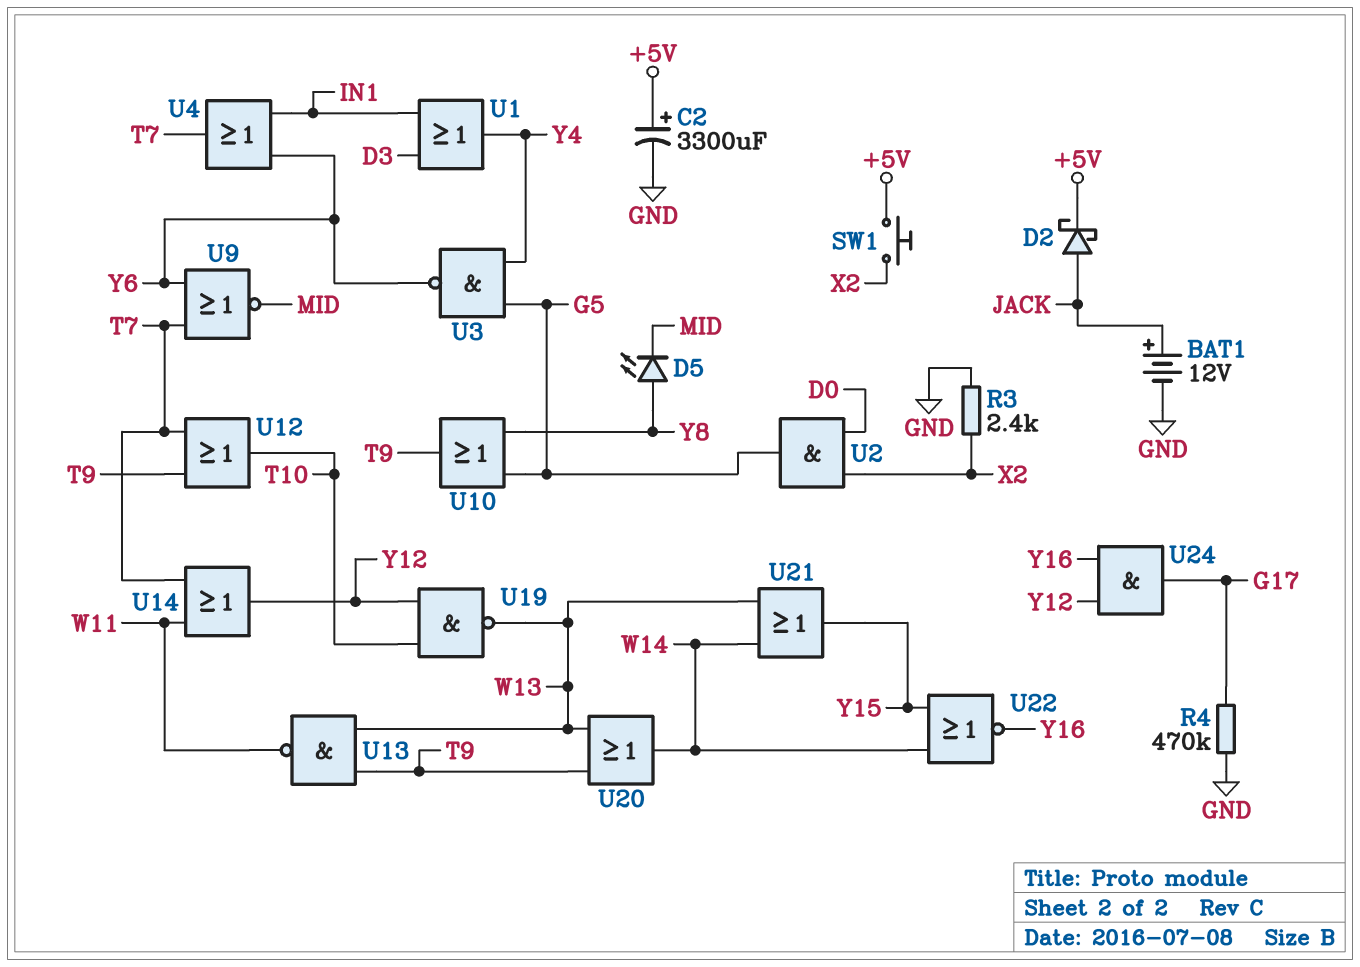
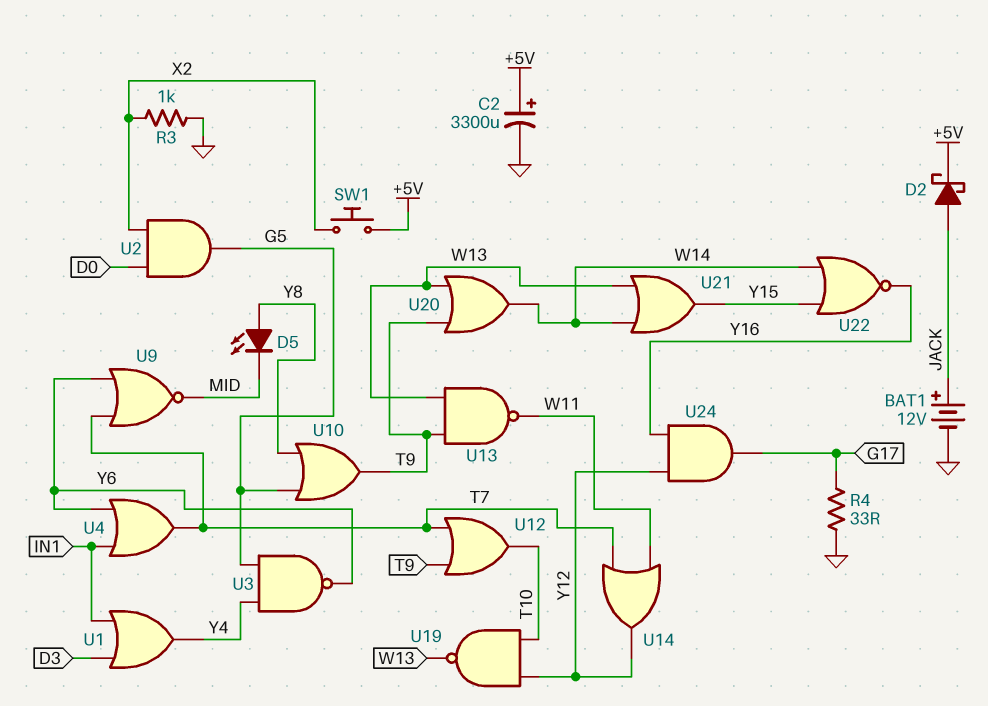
R3: 2.4k (GND, X2) -> 1k (GND, X2)
R4: 470k (G17, GND) -> 33 (G17, GND)

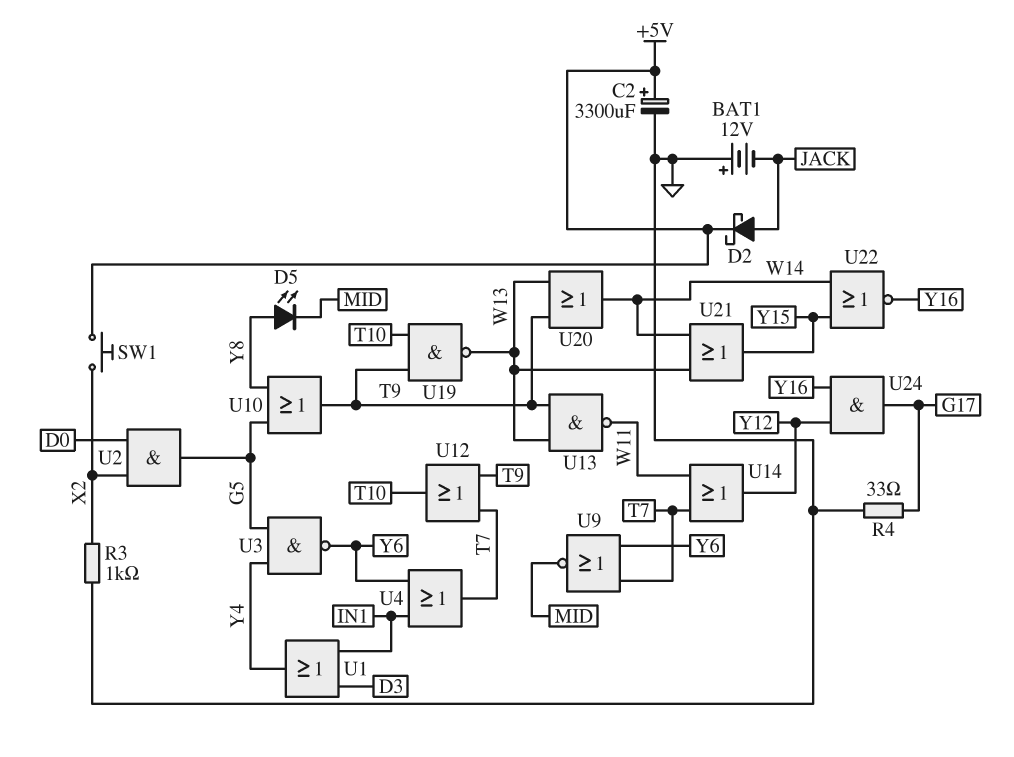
BAT1: 12V (plus JACK, minus GND) -> 12V (plus GND, minus JACK)
U19: NAND (in T10, in Y12, out W13) -> NAND (in T9, in T10, out W13)

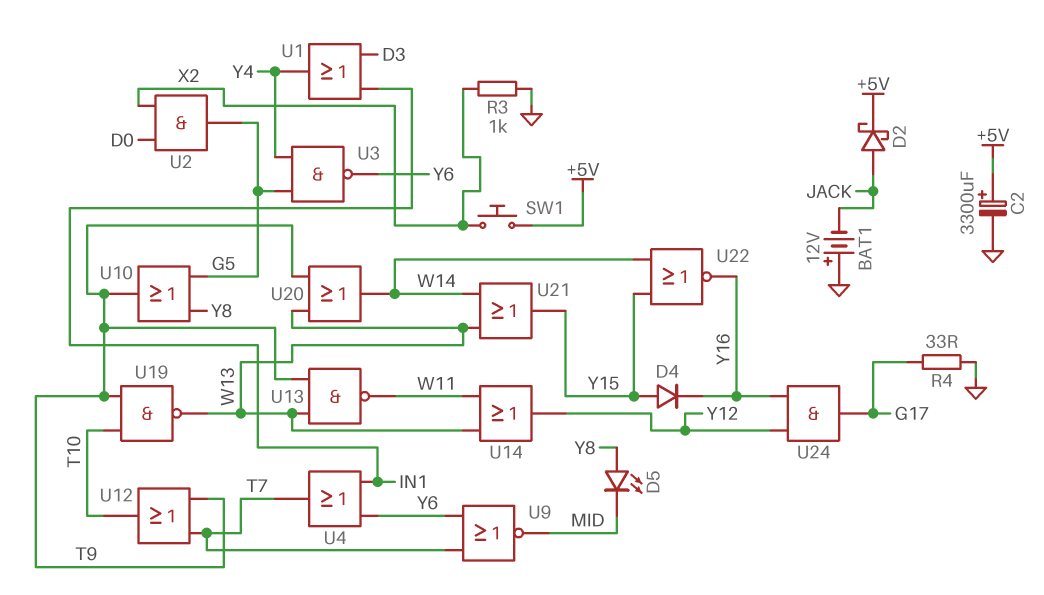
D4: none -> diode (A Y15, K Y16)
U14: OR (in T7, in W11, out Y12) -> OR (in W11, in W13, out Y12)

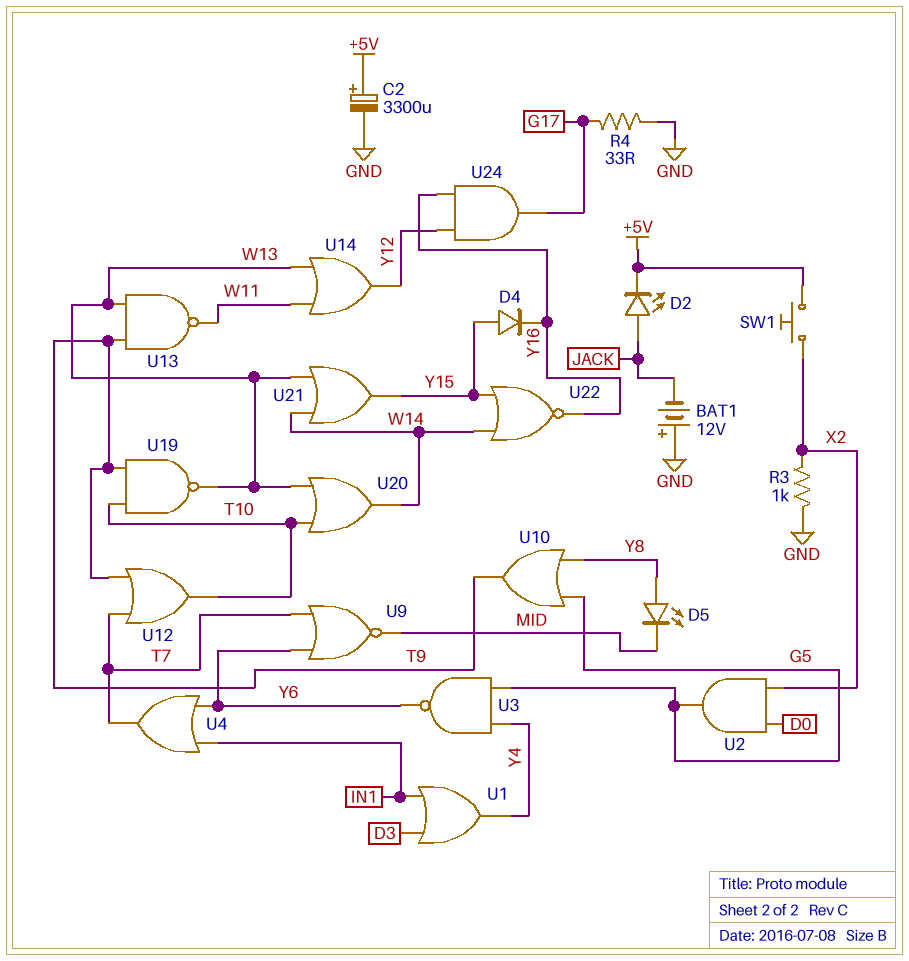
D2: schottky (A JACK, K +5V) -> LED (A JACK, K +5V)
U20: OR (in T9, in W13, out W14) -> OR (in T10, in W13, out W14)

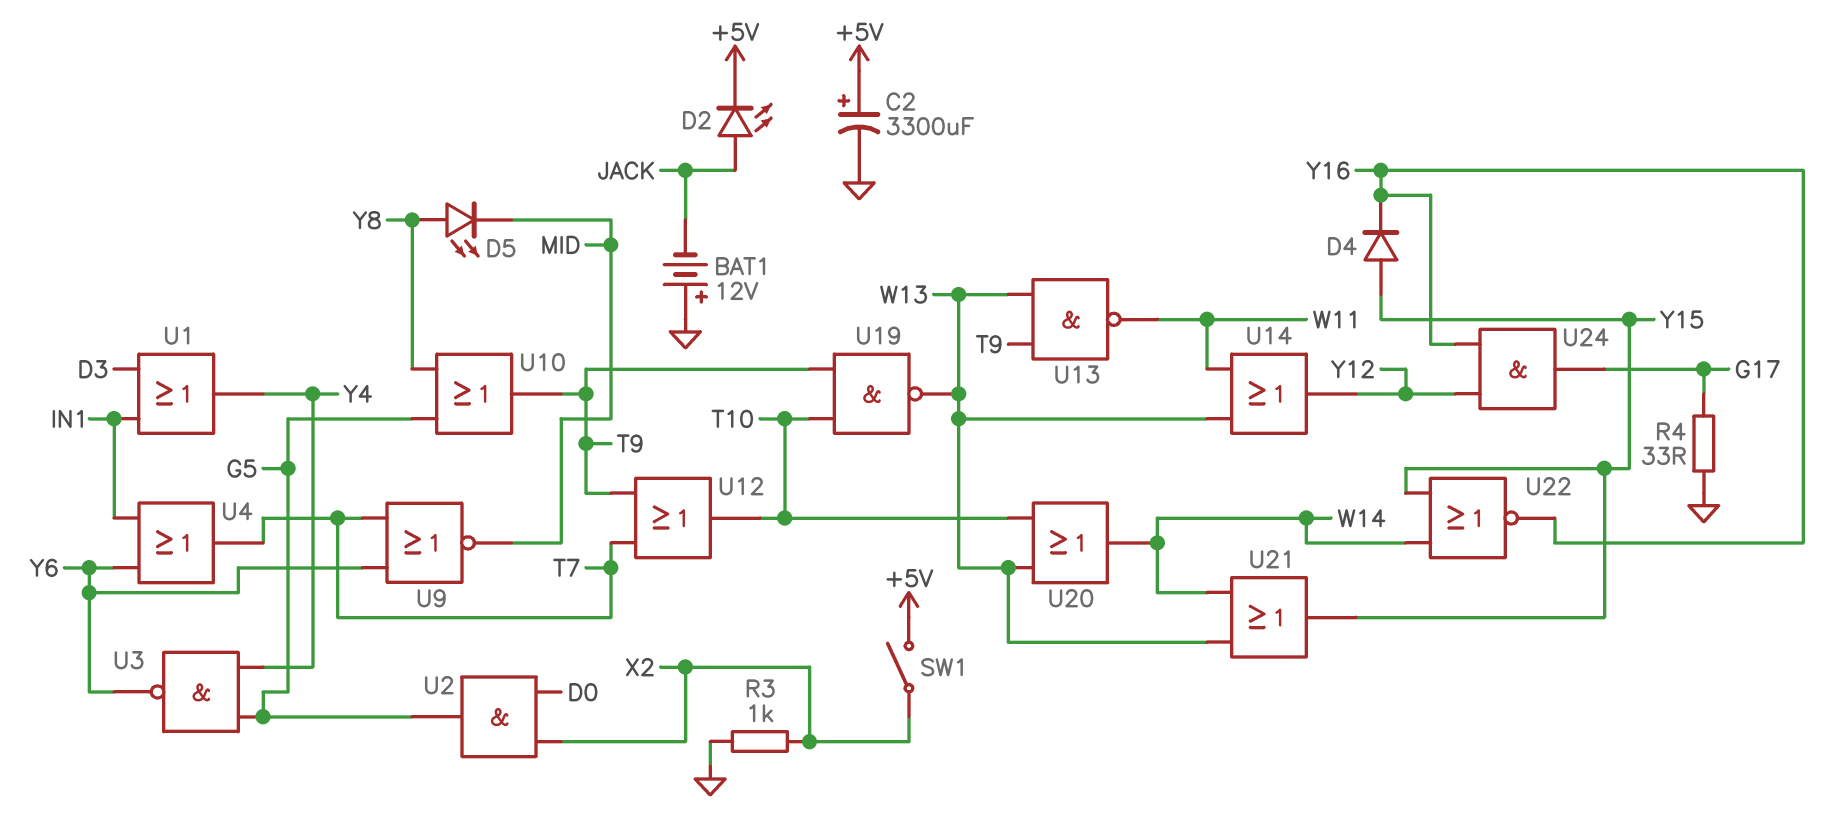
SW1: button (+5V, X2) -> switch (+5V, X2)

